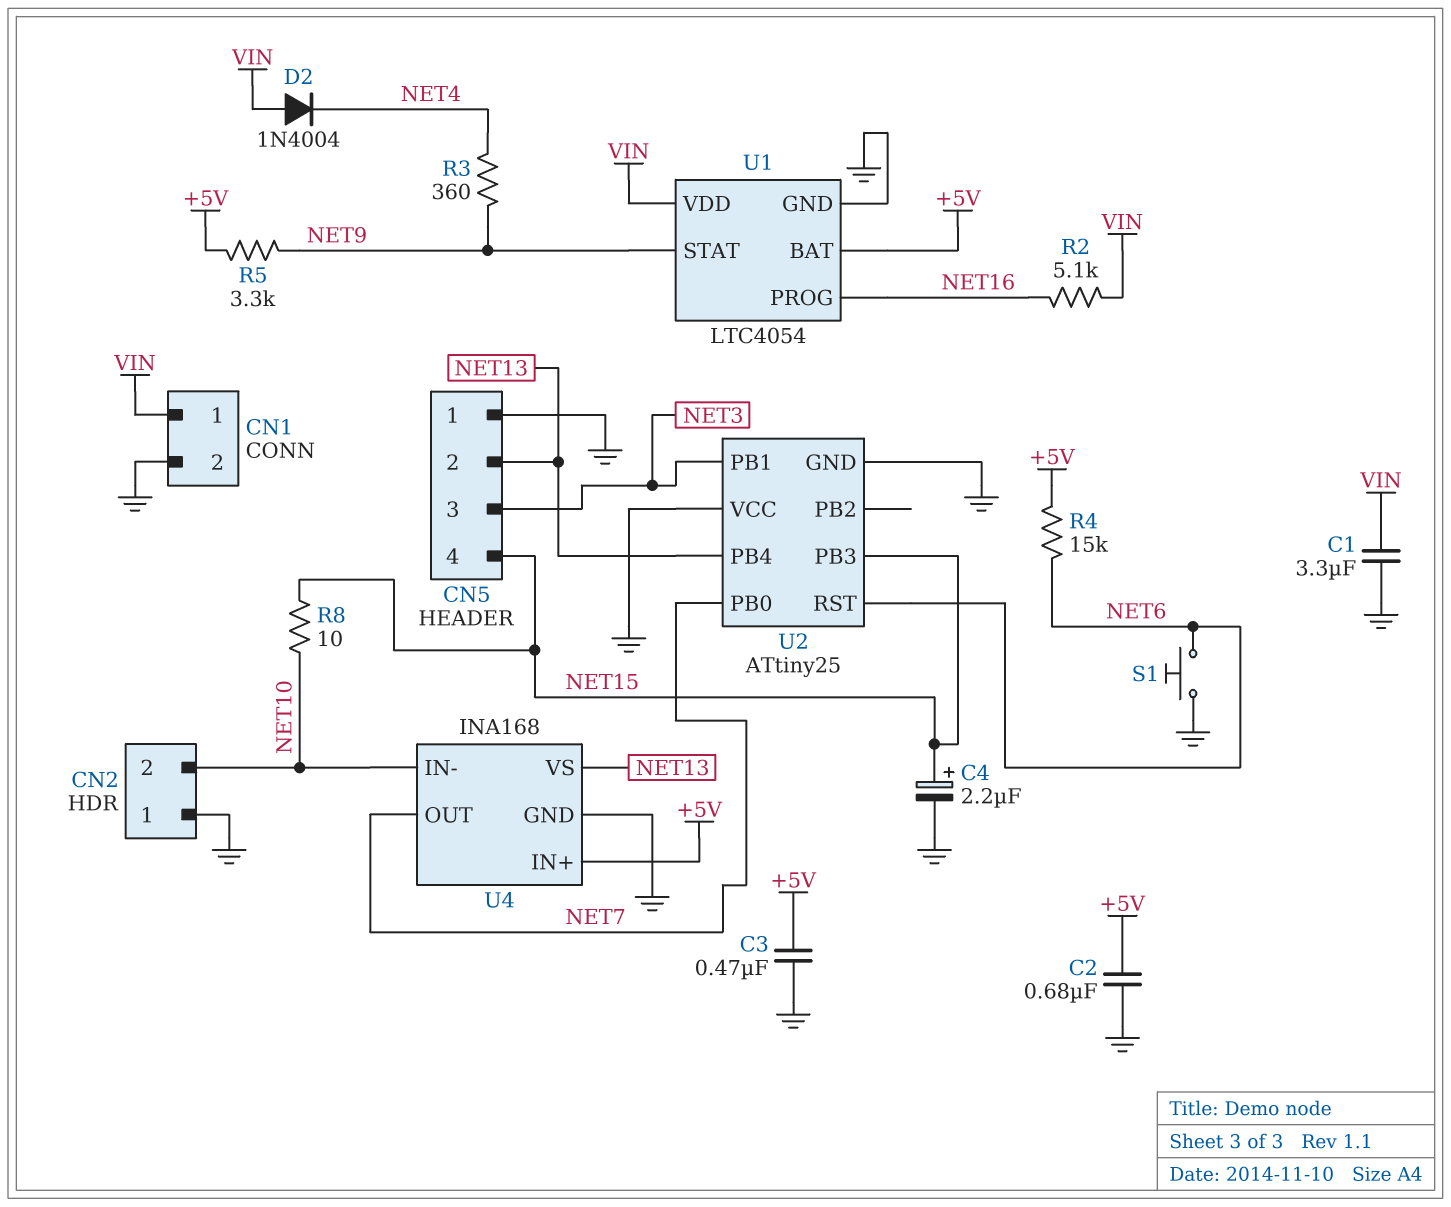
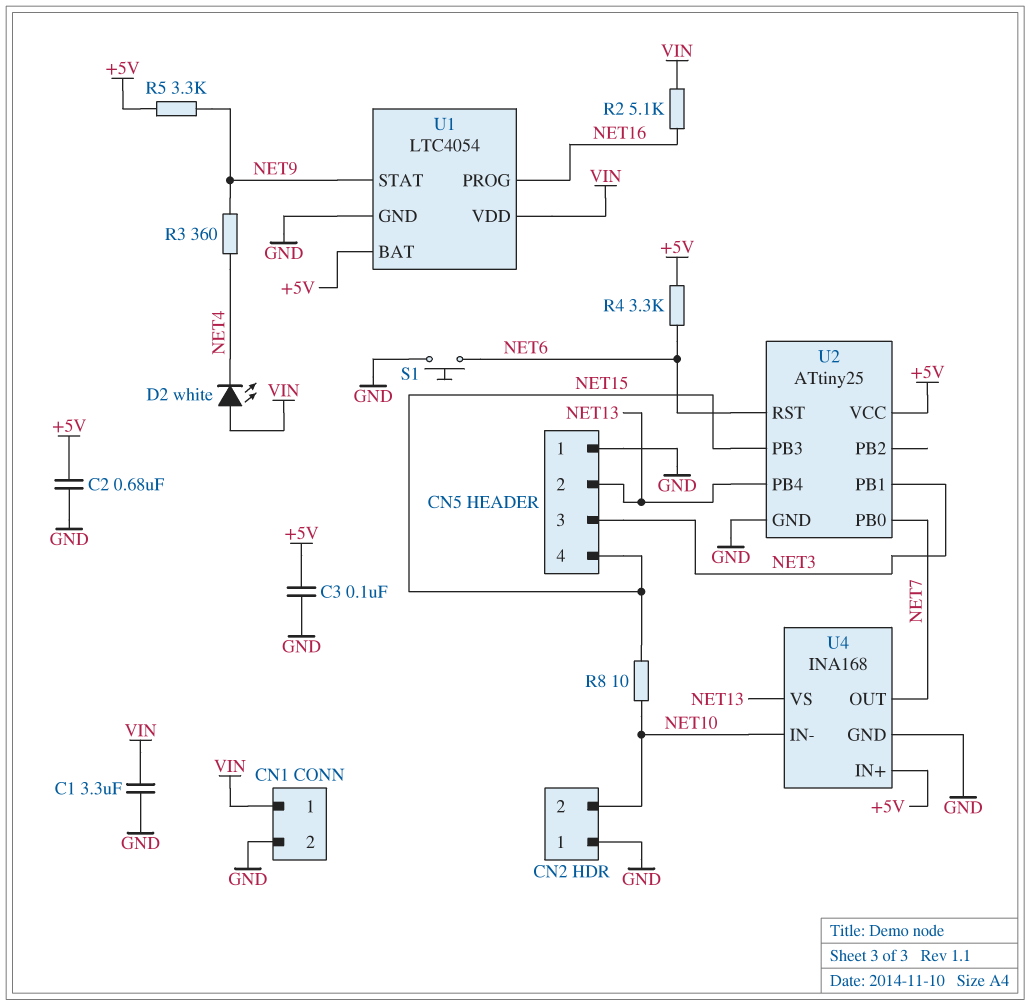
C3: 470nF (+5V, GND) -> 100nF (+5V, GND)
C4: 2.2uF (plus NET15, minus GND) -> none
D2: diode 1N4004 (A VIN, K NET4) -> LED white (A VIN, K NET4)
R4: 15k (+5V, NET6) -> 3.3k (+5V, NET6)
U2 pin VCC: GND -> +5V

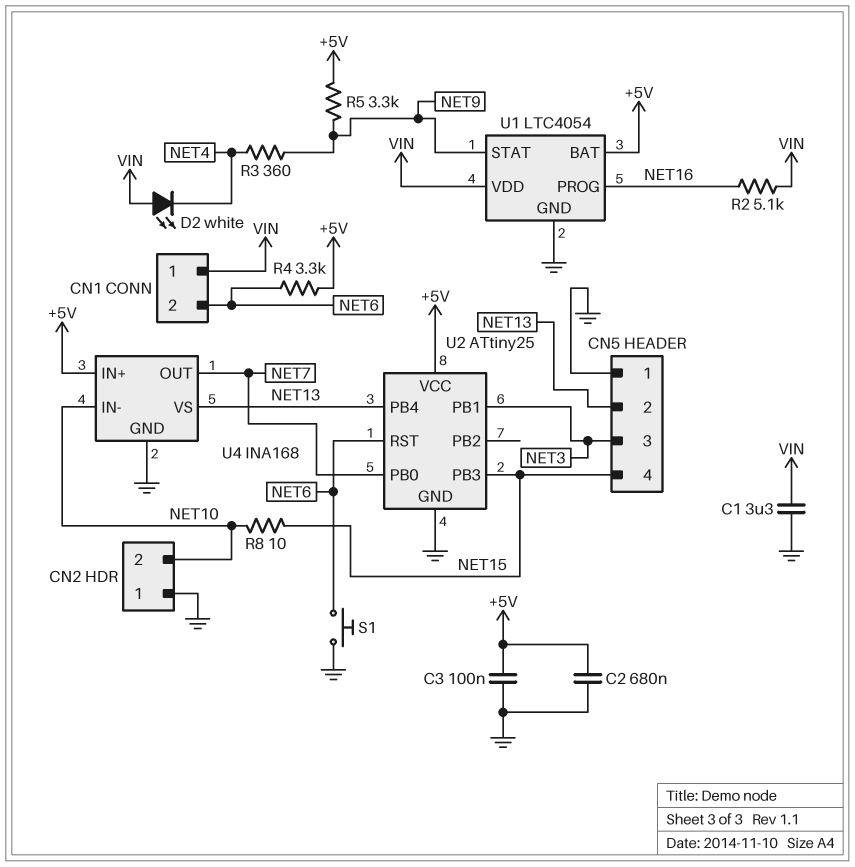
CN1 pin 2: GND -> NET6

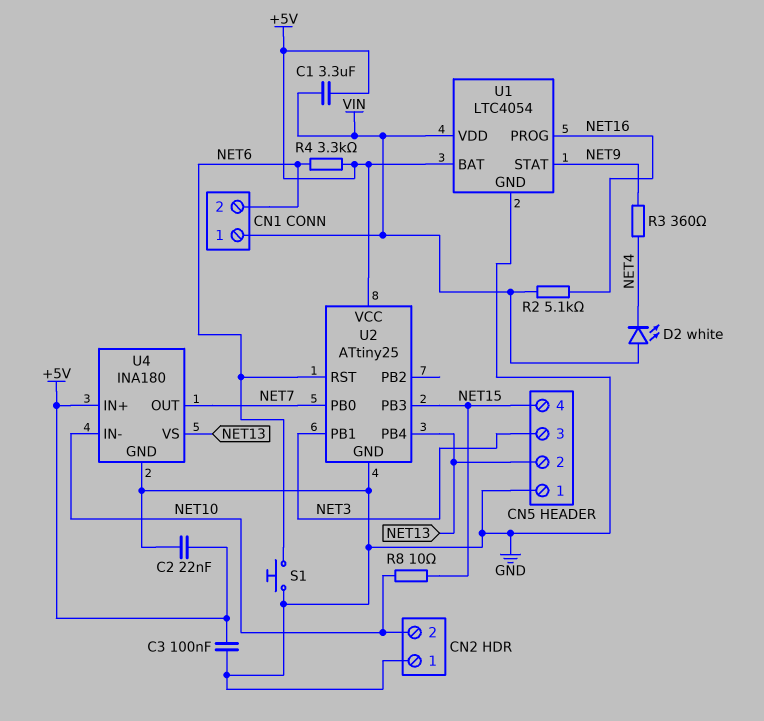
C1: 3.3uF (GND, VIN) -> 3.3uF (+5V, VIN)
C2: 680nF (+5V, GND) -> 22nF (+5V, GND)
R5: 3.3k (+5V, NET9) -> none
U4: INA168 -> INA180

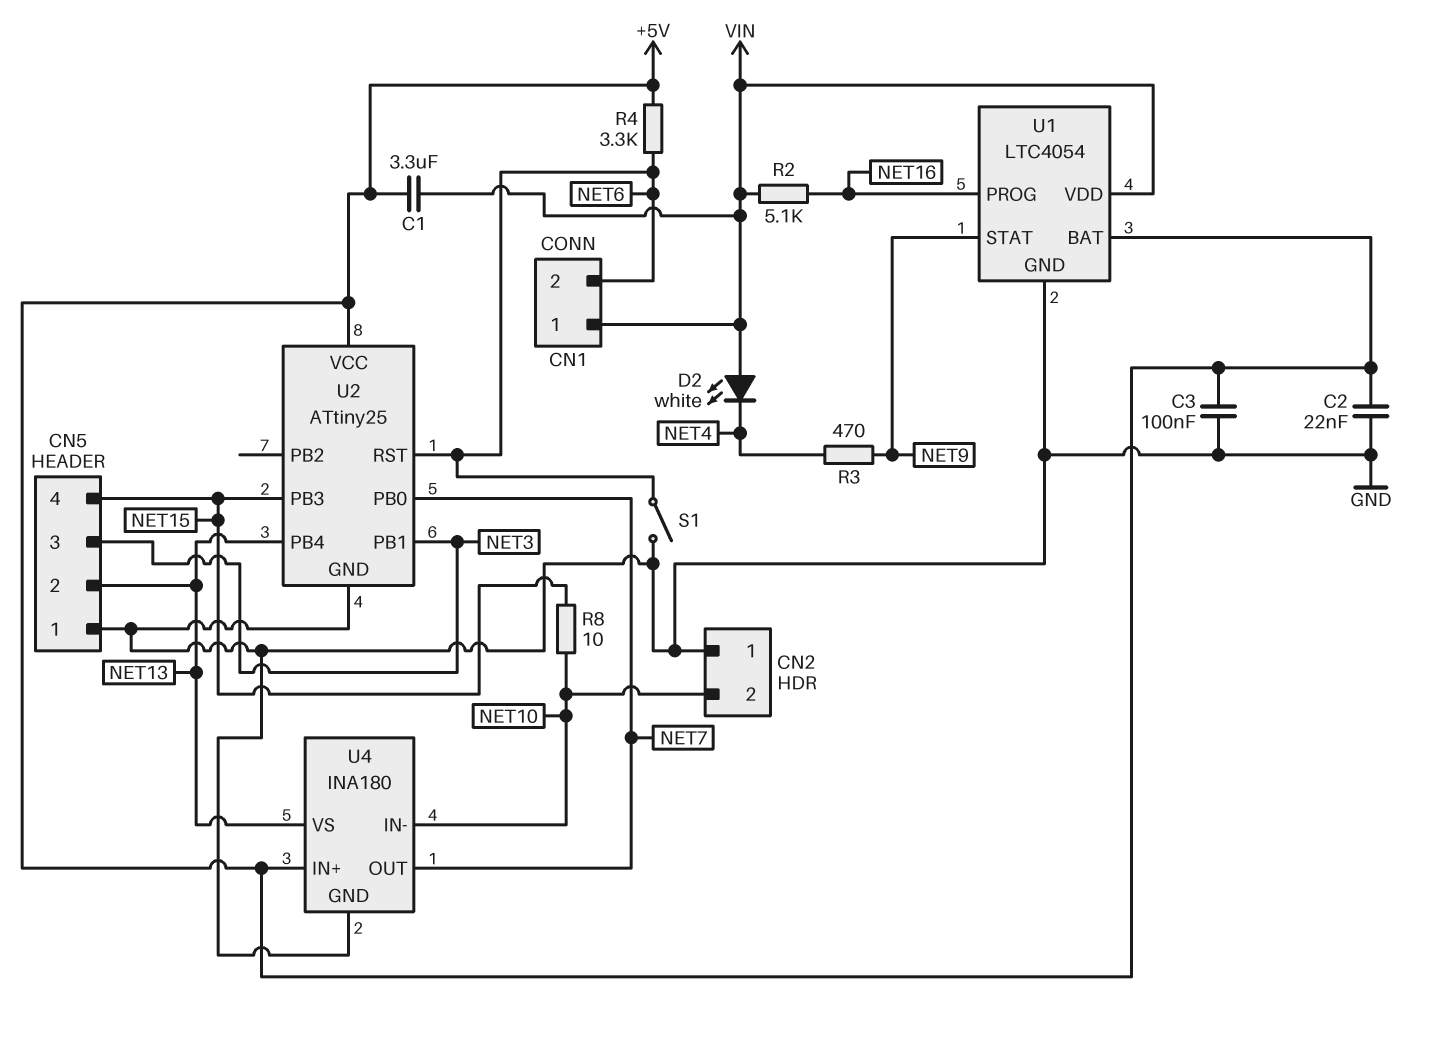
R3: 360 (NET4, NET9) -> 470 (NET4, NET9)
S1: button (GND, NET6) -> switch (GND, NET6)

